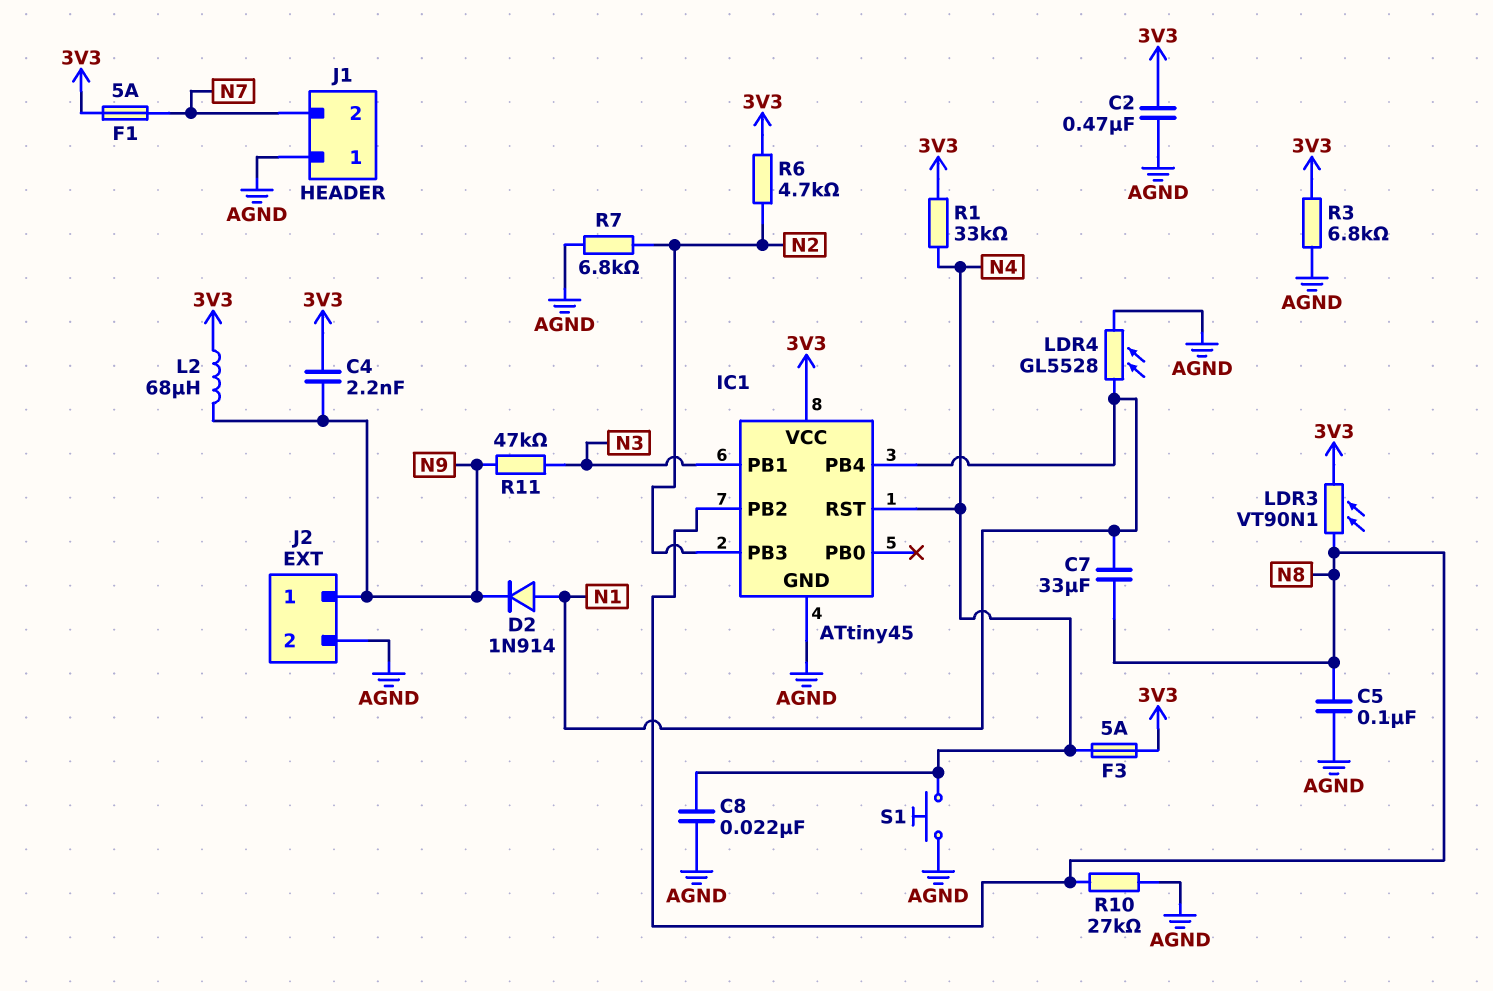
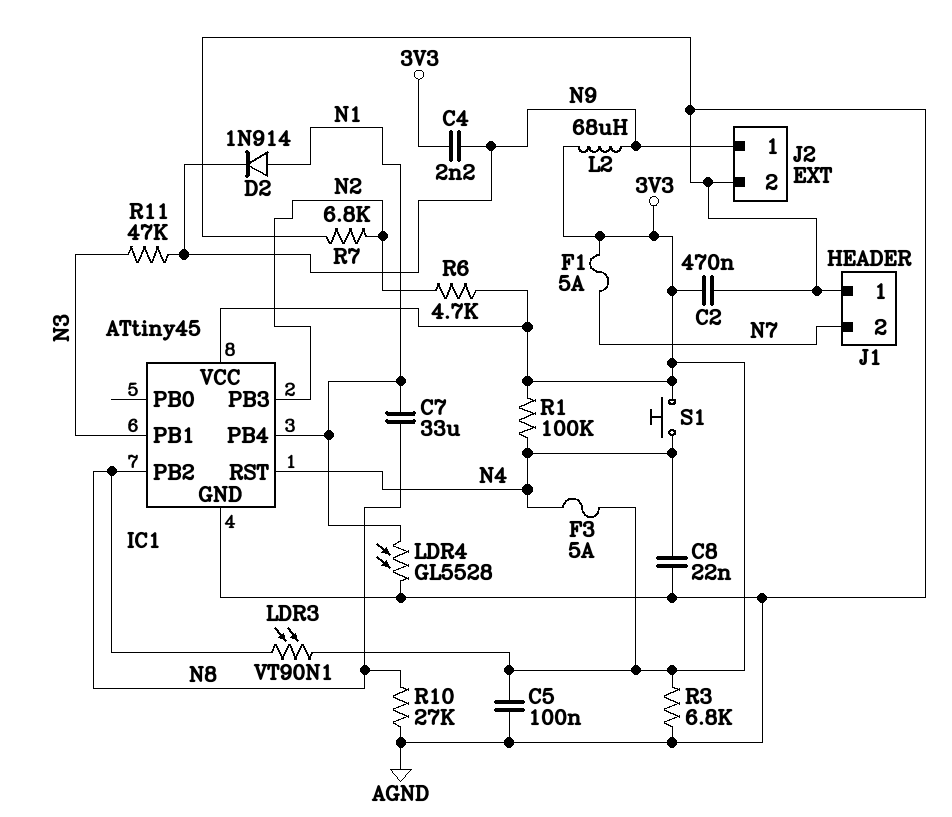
C5: 100nF (AGND, N8) -> 100nF (3V3, AGND)
R1: 33k (3V3, N4) -> 100k (3V3, N4)
S1: button (AGND, N4) -> button (3V3, N4)

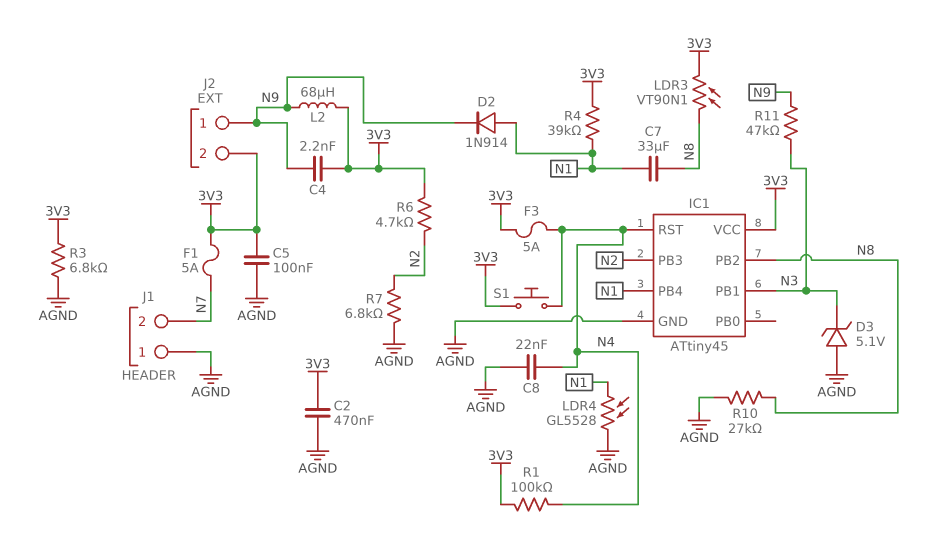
D3: none -> zener 5.1V (A AGND, K N3)
J2 pin 2: AGND -> 3V3
R4: none -> 39k (3V3, N1)

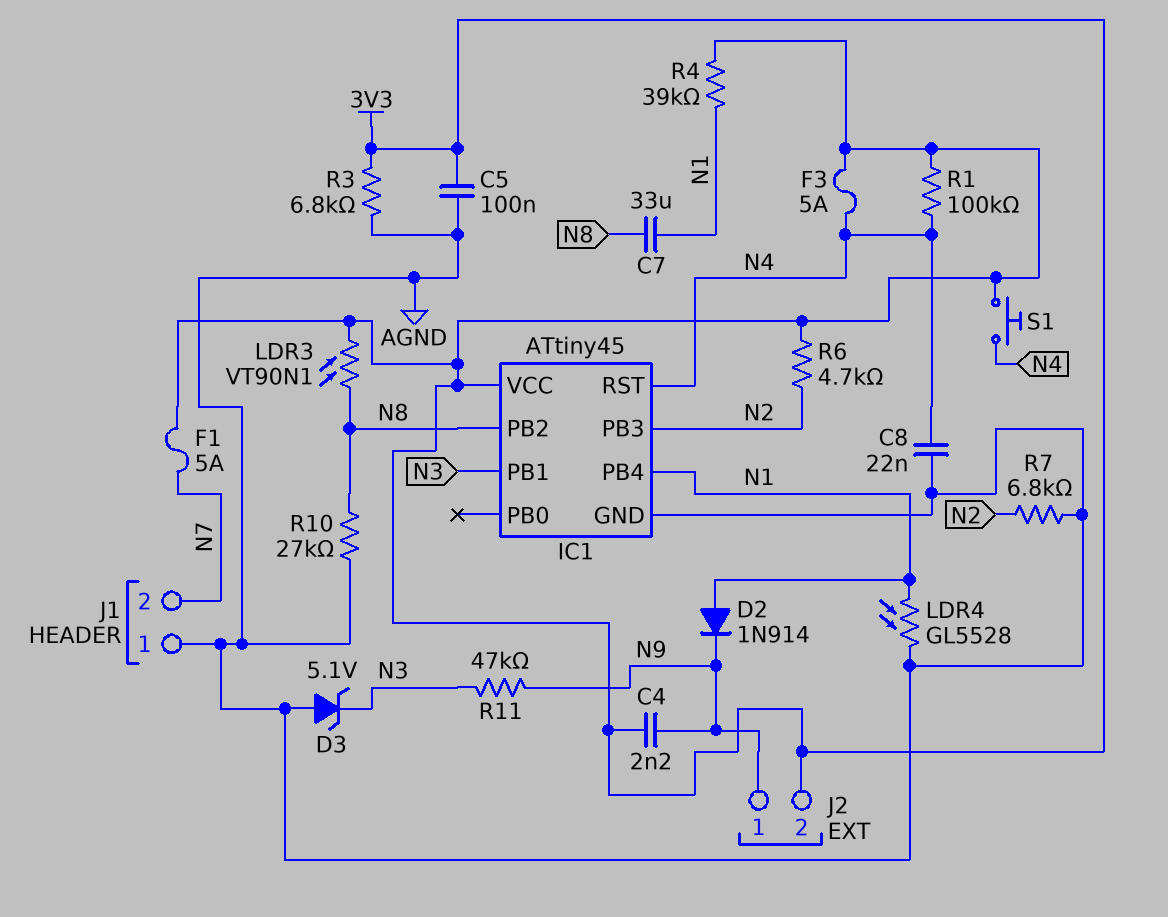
C2: 470nF (3V3, AGND) -> none
L2: 68uH (3V3, N9) -> none

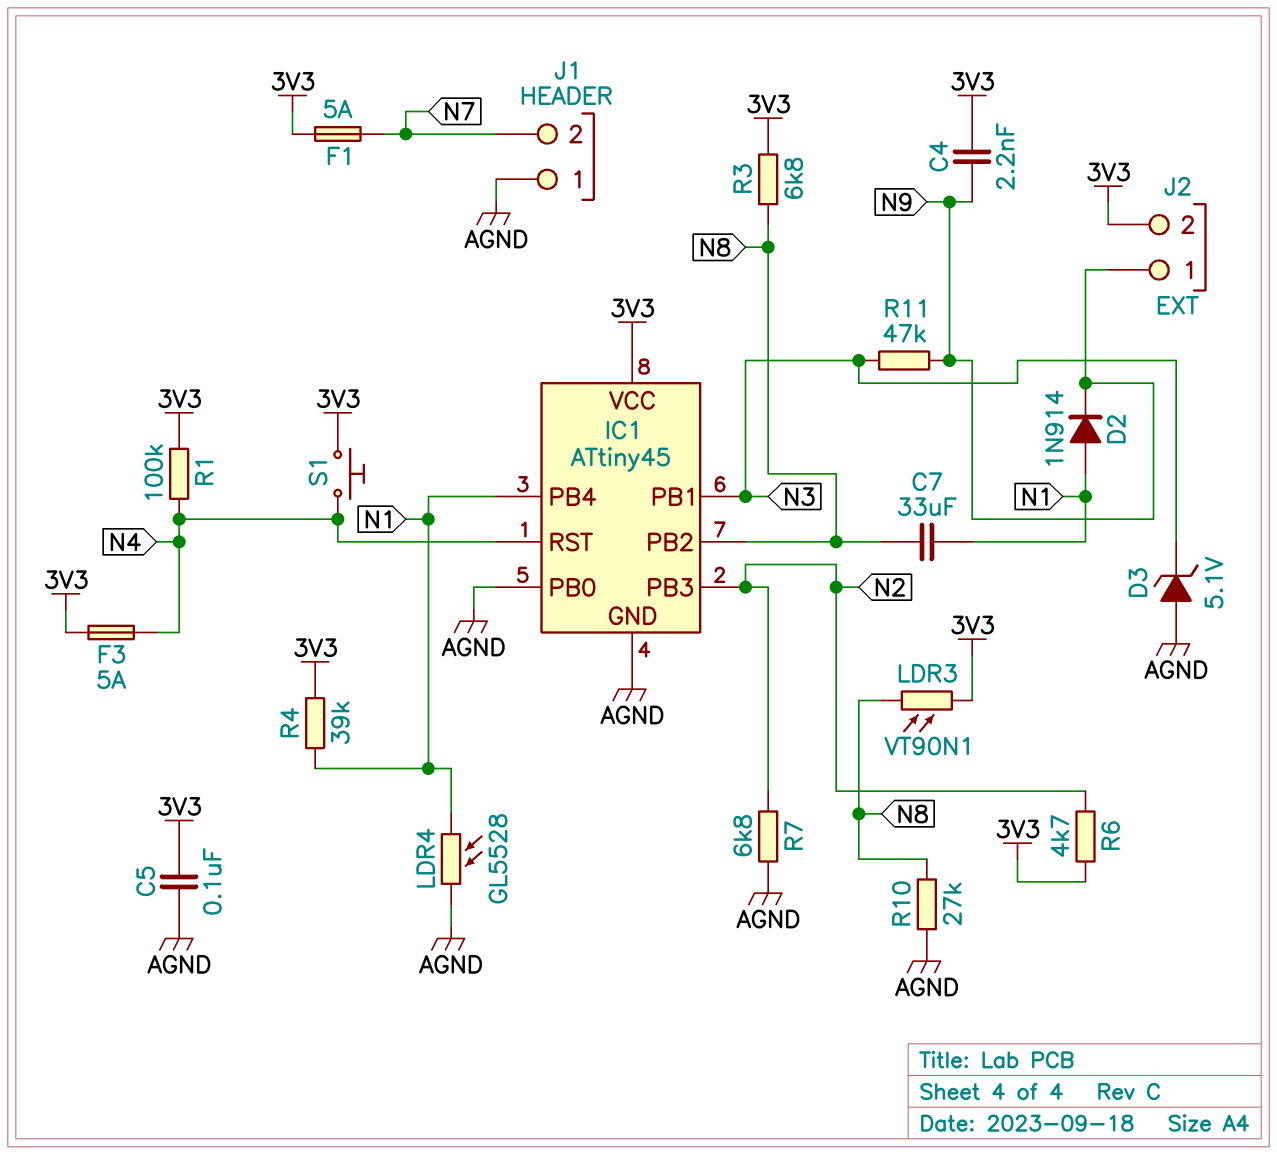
C8: 22nF (AGND, N4) -> none
IC1 pin PB0: none -> AGND
R3: 6.8k (3V3, AGND) -> 6.8k (3V3, N8)

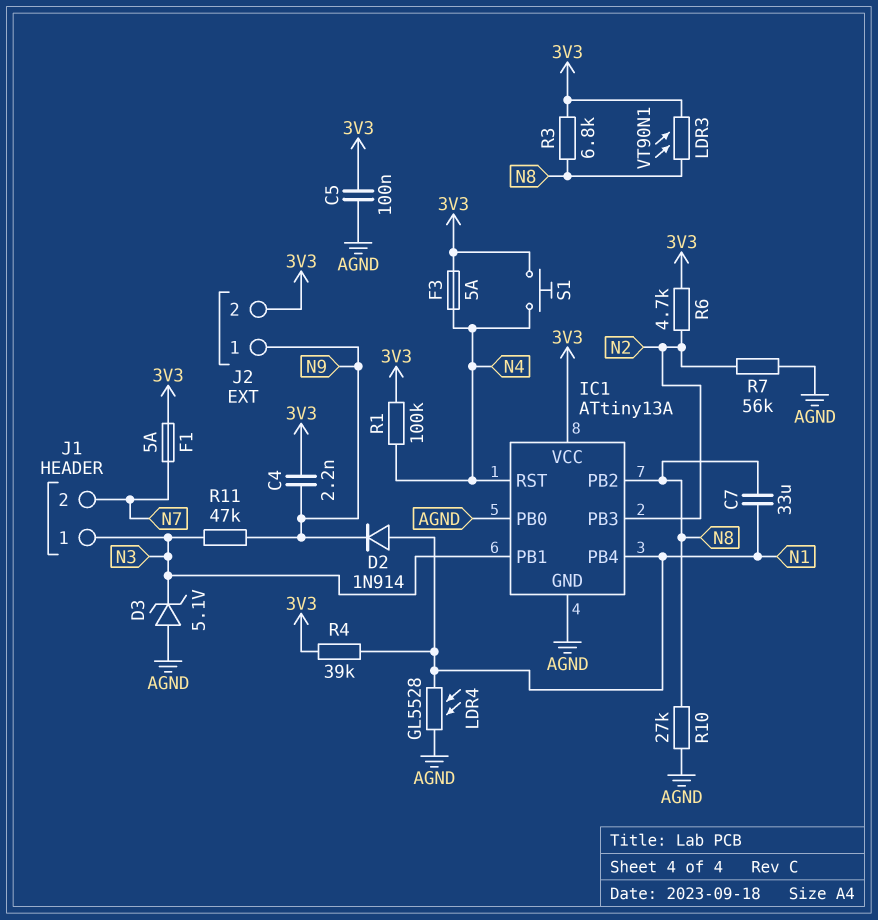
IC1: ATtiny45 -> ATtiny13A
J1 pin 1: AGND -> N3
R7: 6.8k (AGND, N2) -> 56k (AGND, N2)

